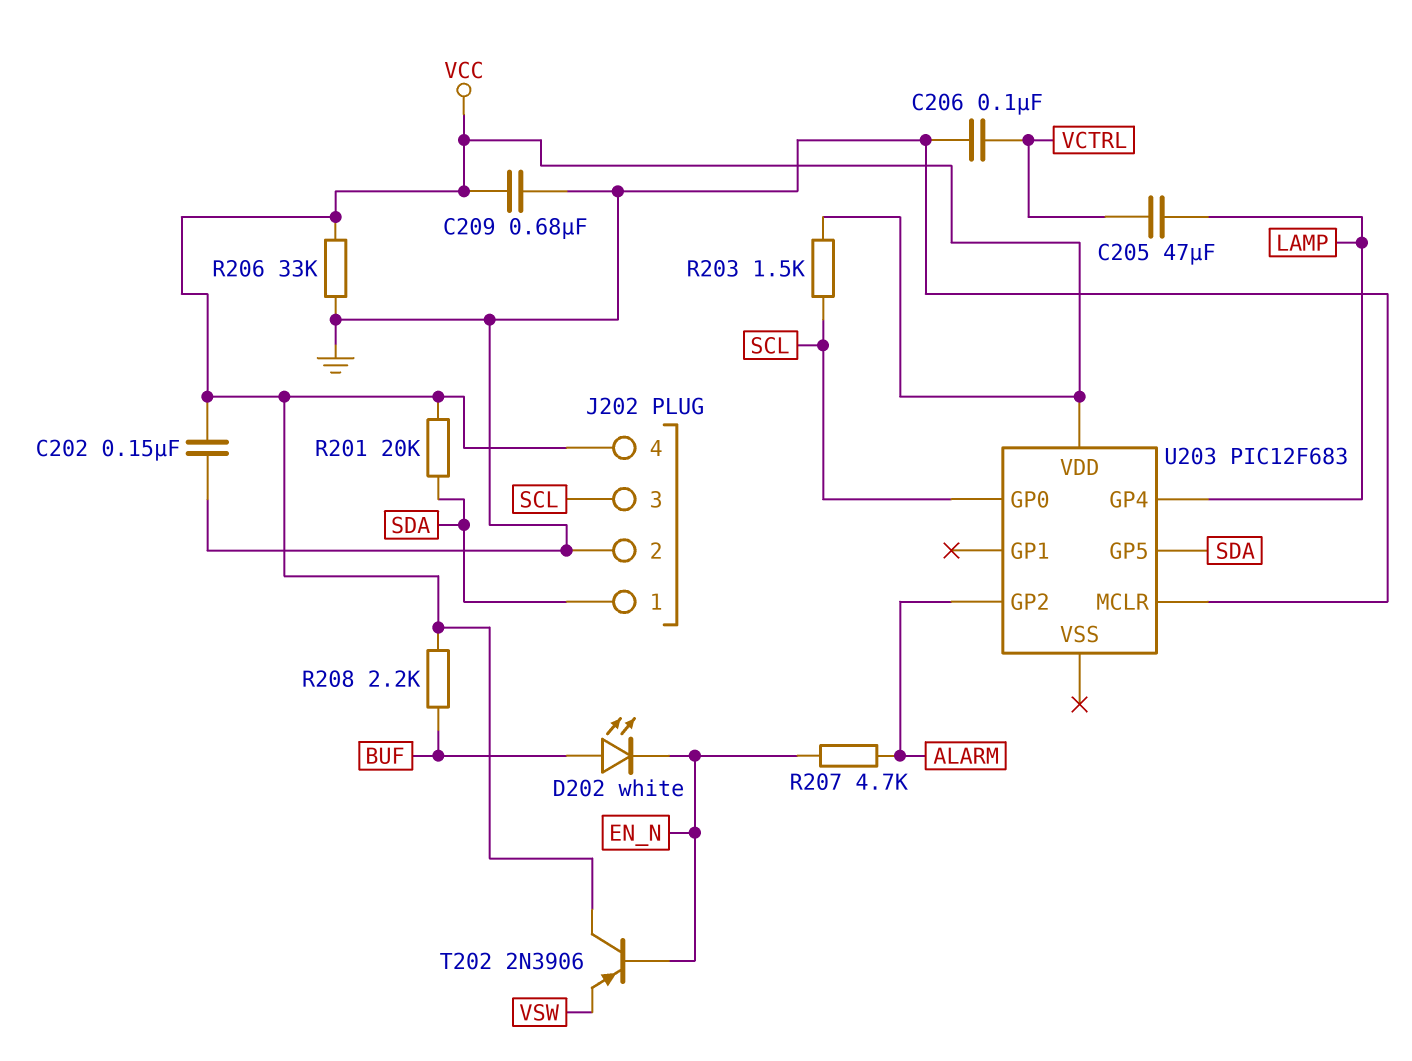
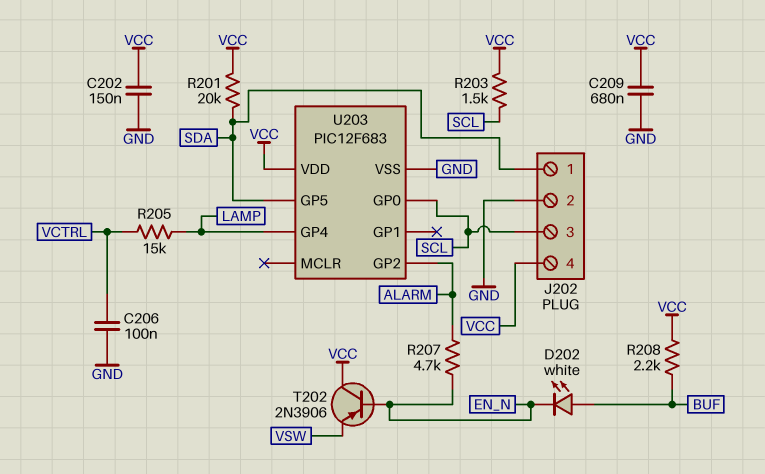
C205: 47uF (LAMP, VCTRL) -> none
R205: none -> 15k (LAMP, VCTRL)
R206: 33k (GND, VCC) -> none
U203 pin MCLR: GND -> none
U203 pin VSS: none -> GND

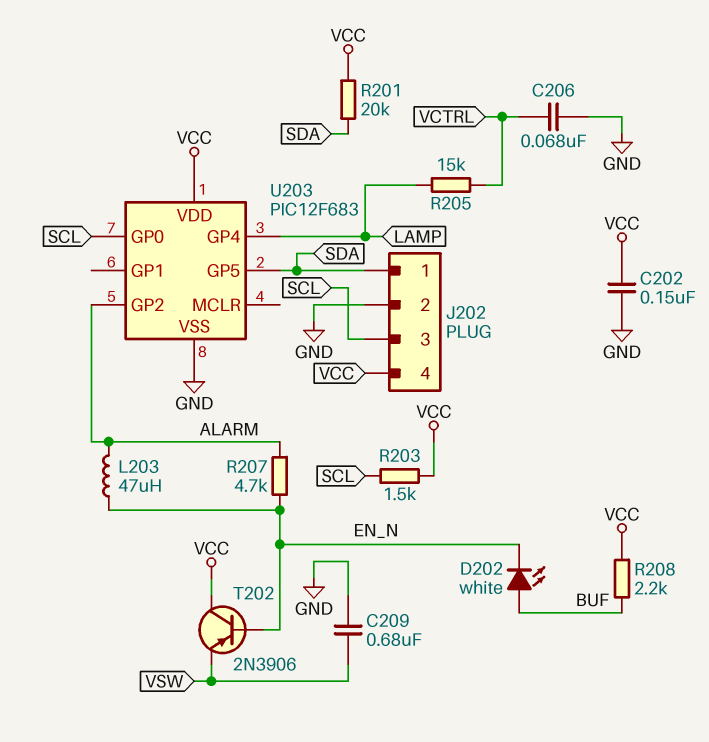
C206: 100nF (GND, VCTRL) -> 68nF (GND, VCTRL)
C209: 680nF (GND, VCC) -> 680nF (GND, VSW)
L203: none -> 47uH (ALARM, EN_N)

